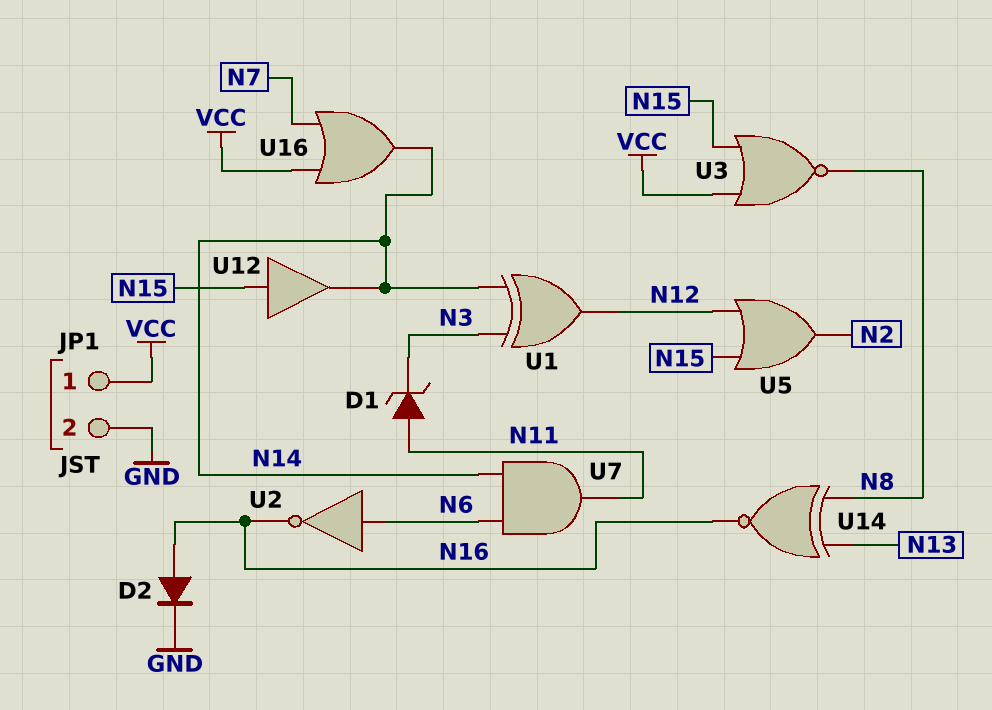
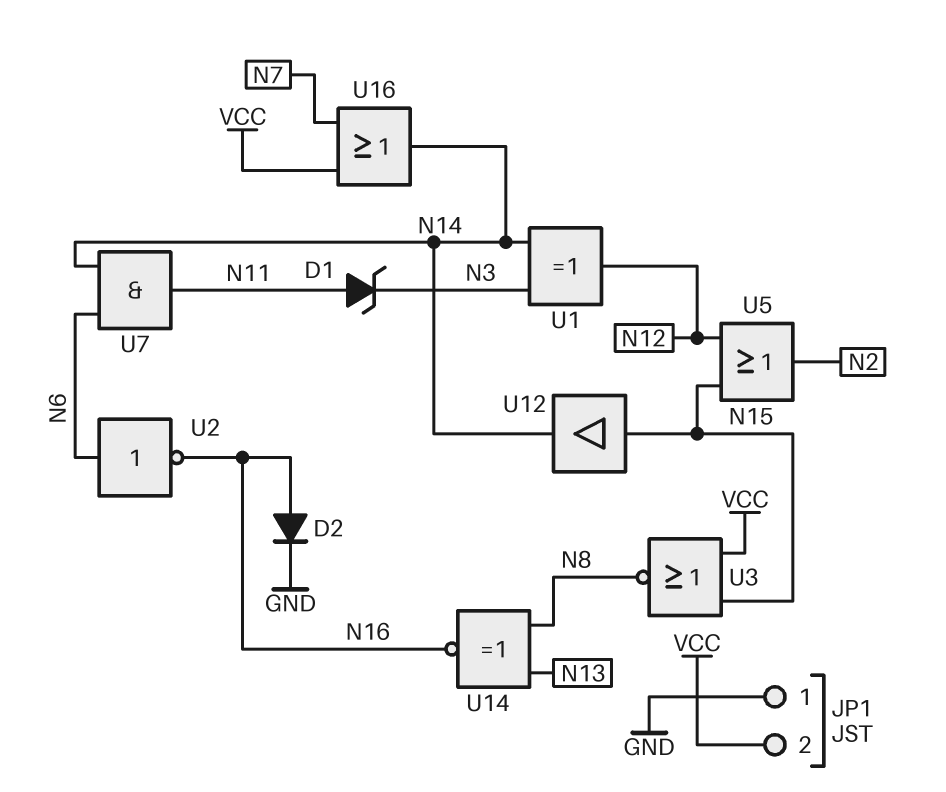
JP1 pin 1: VCC -> GND
JP1 pin 2: GND -> VCC

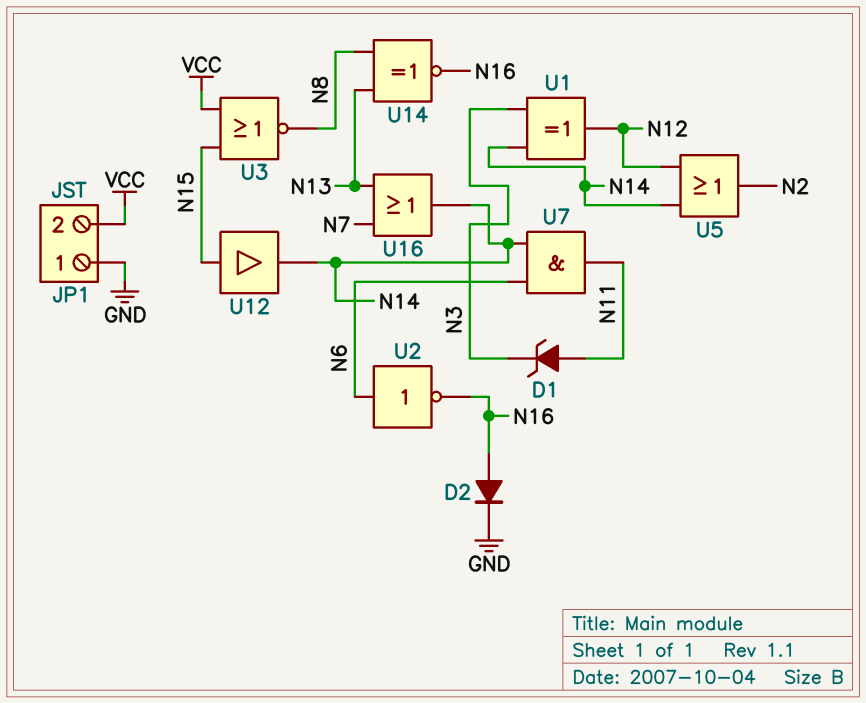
U5: OR (in N12, in N15, out N2) -> OR (in N12, in N14, out N2)
U16: OR (in N7, in VCC, out N14) -> OR (in N7, in N13, out N14)

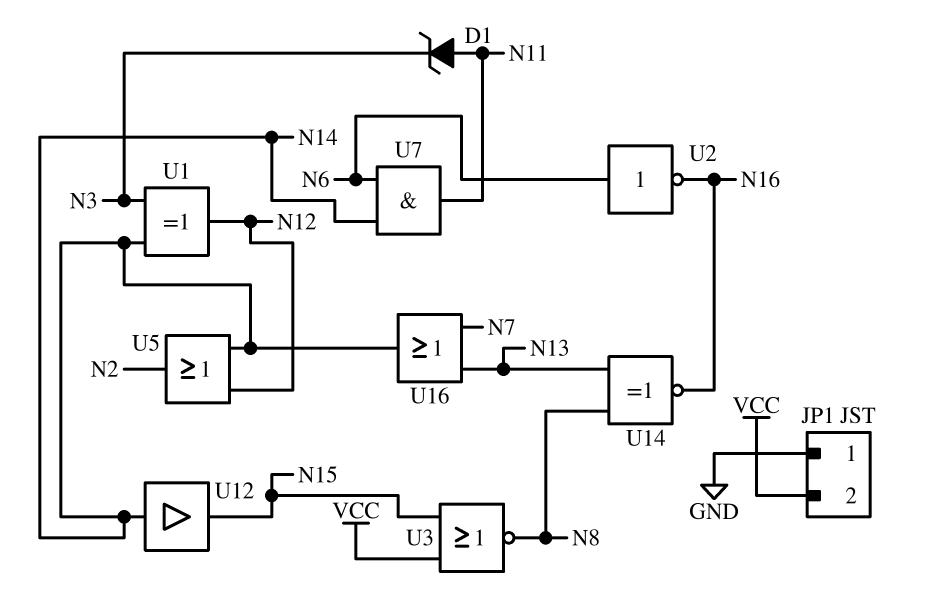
D2: diode (A N16, K GND) -> none
U12: buffer (in N15, out N14) -> buffer (in N14, out N15)

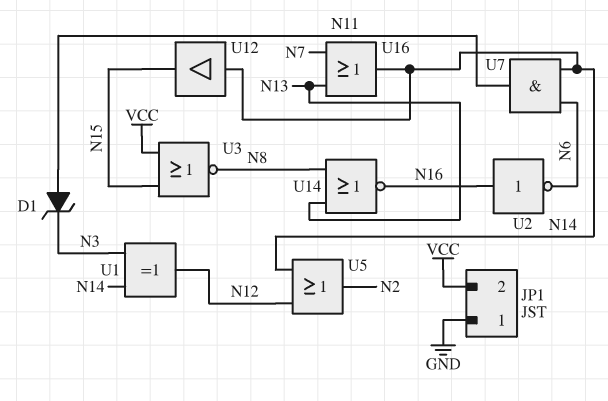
U2: NOT (in N6, out N16) -> NOT (in N16, out N6)
U14: XNOR (in N8, in N13, out N16) -> NOR (in N8, in N13, out N16)

